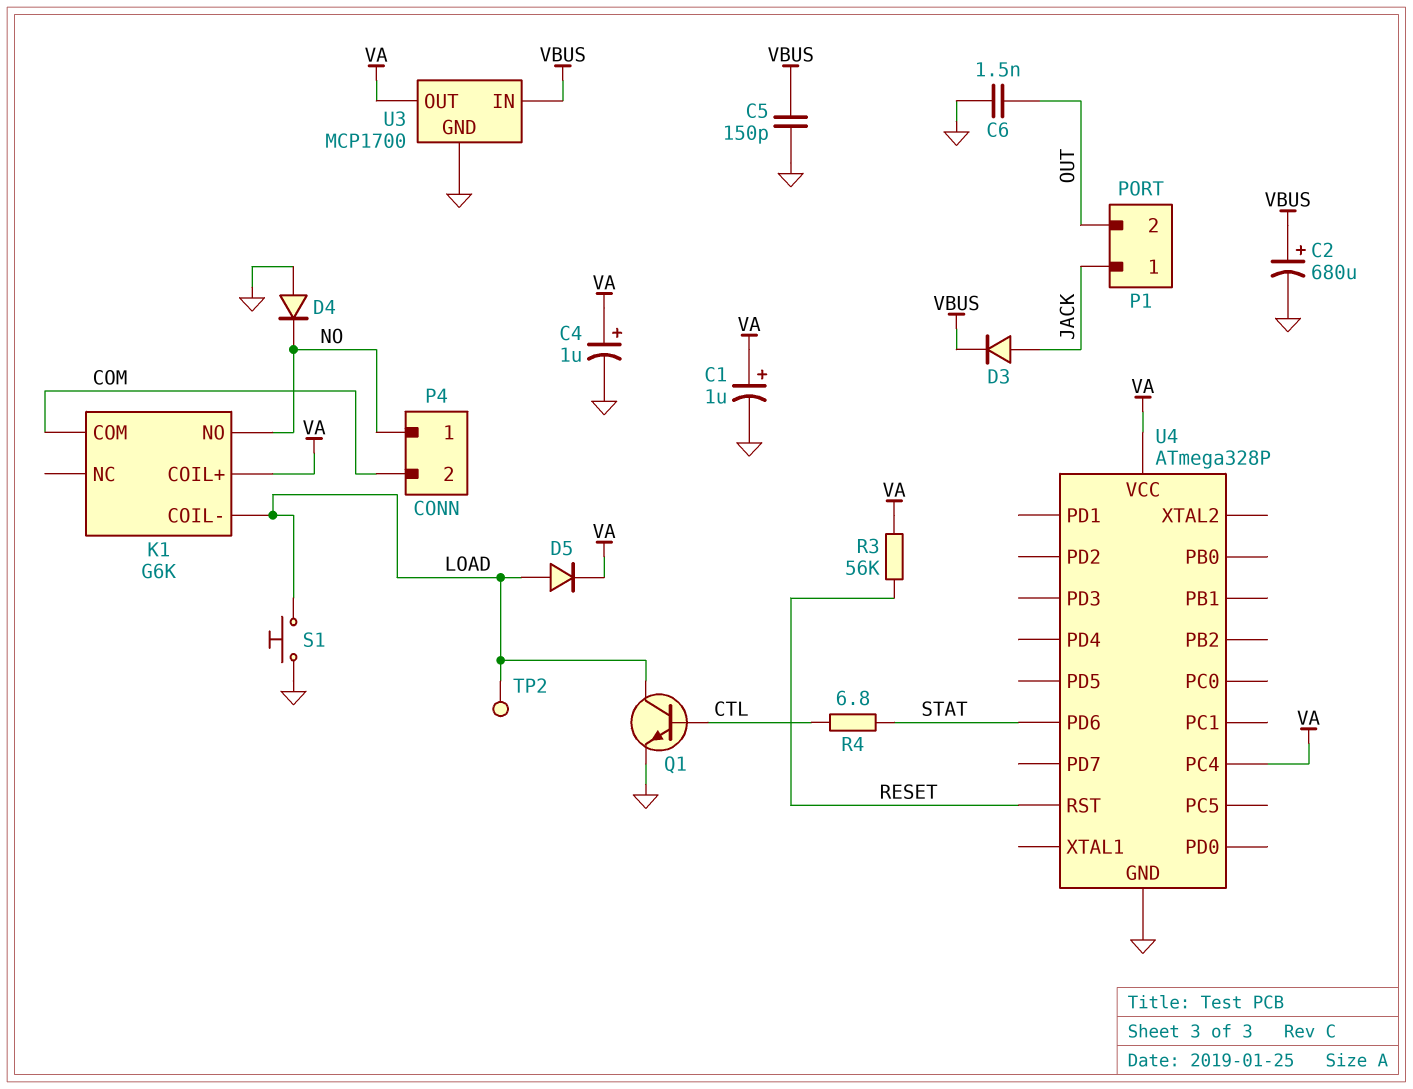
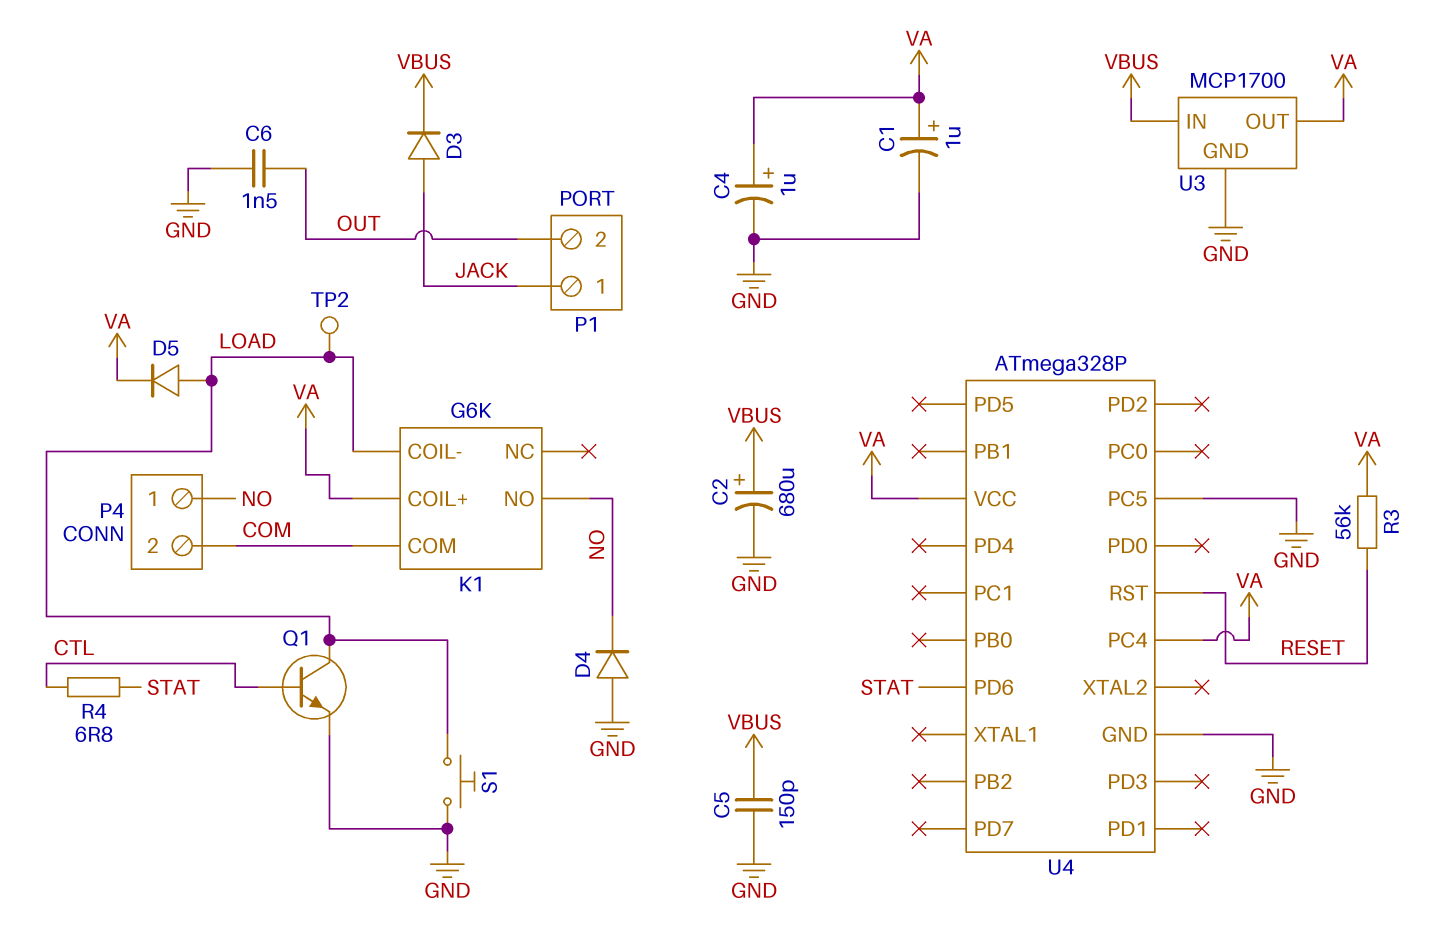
U4 pin PC5: none -> GND

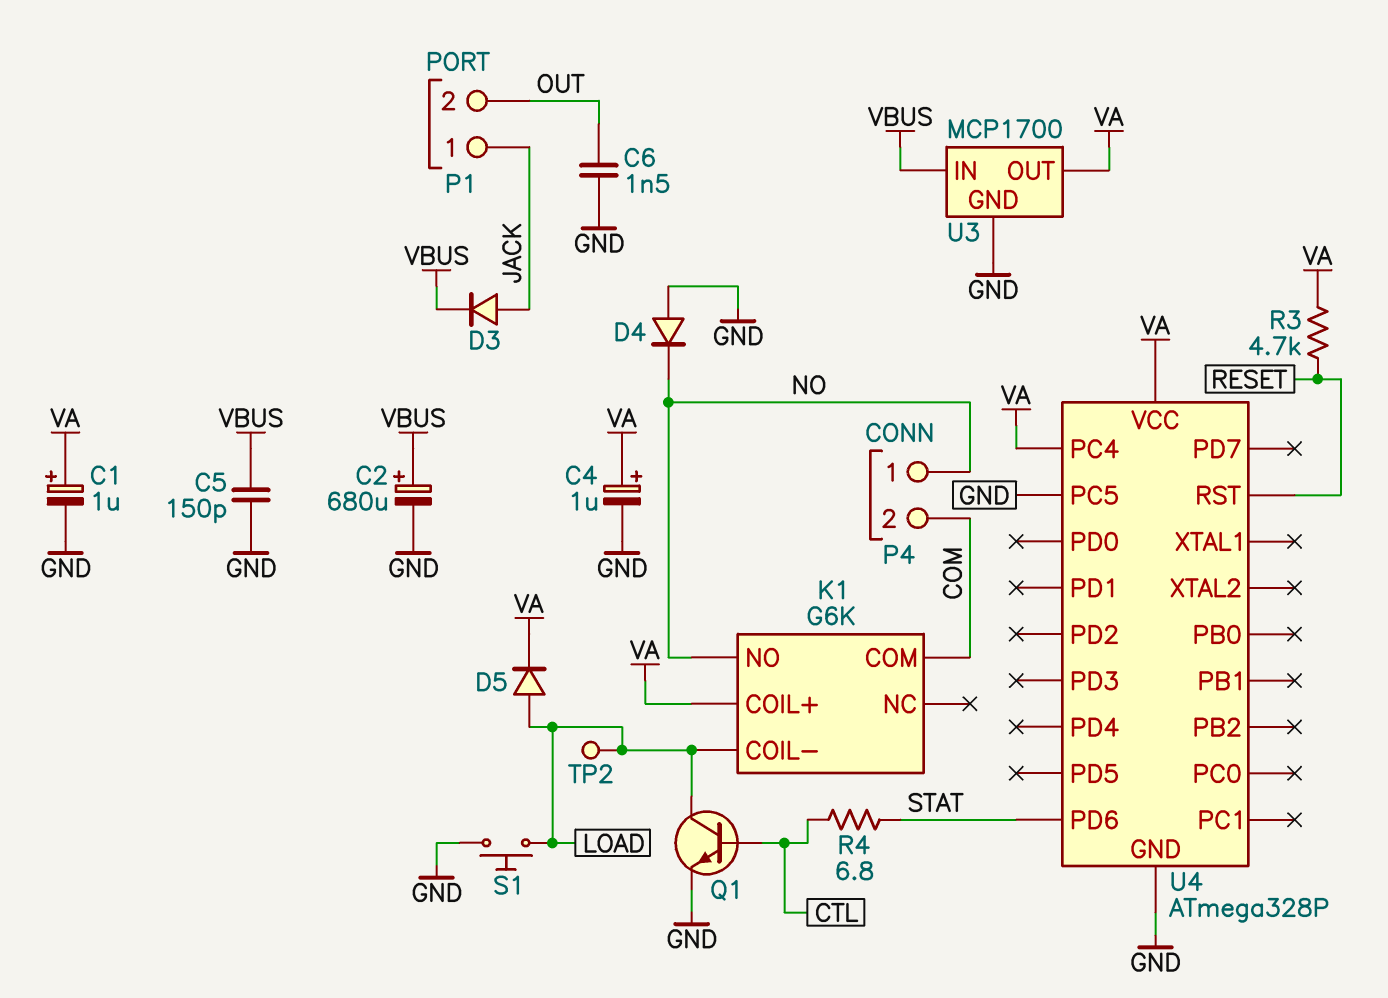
R3: 56k (RESET, VA) -> 4.7k (RESET, VA)

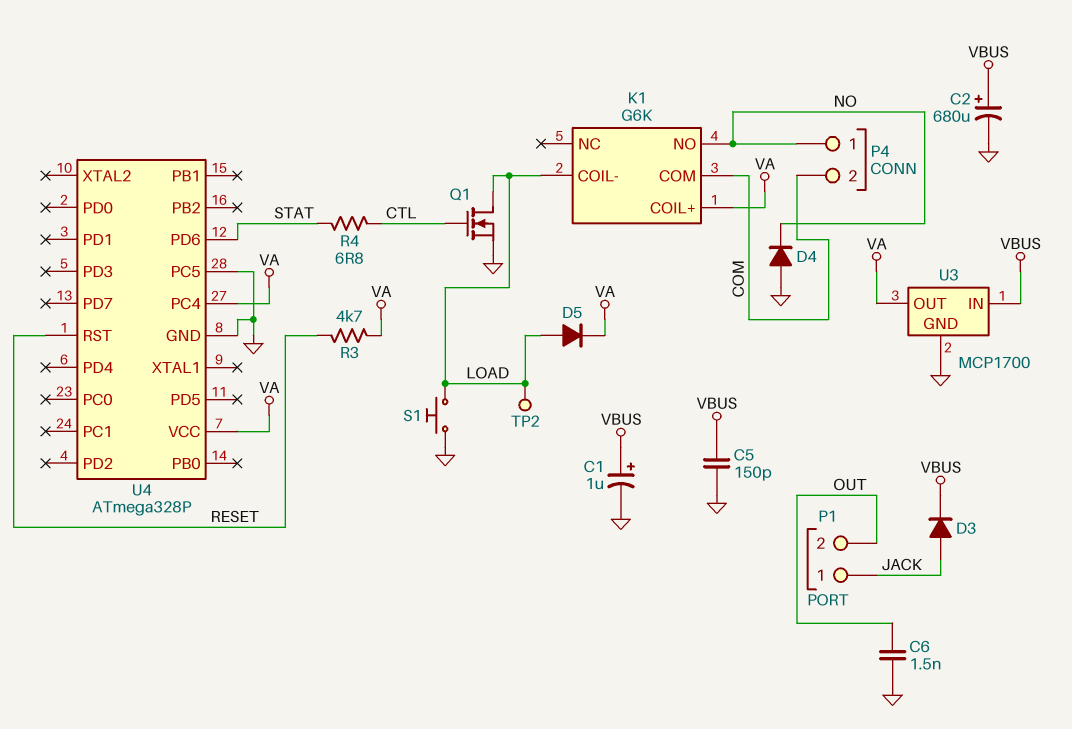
C1: 1uF (plus VA, minus GND) -> 1uF (plus VBUS, minus GND)
C4: 1uF (plus VA, minus GND) -> none
Q1: NPN (B CTL, C LOAD, E GND) -> NMOS (G CTL, D LOAD, S GND)

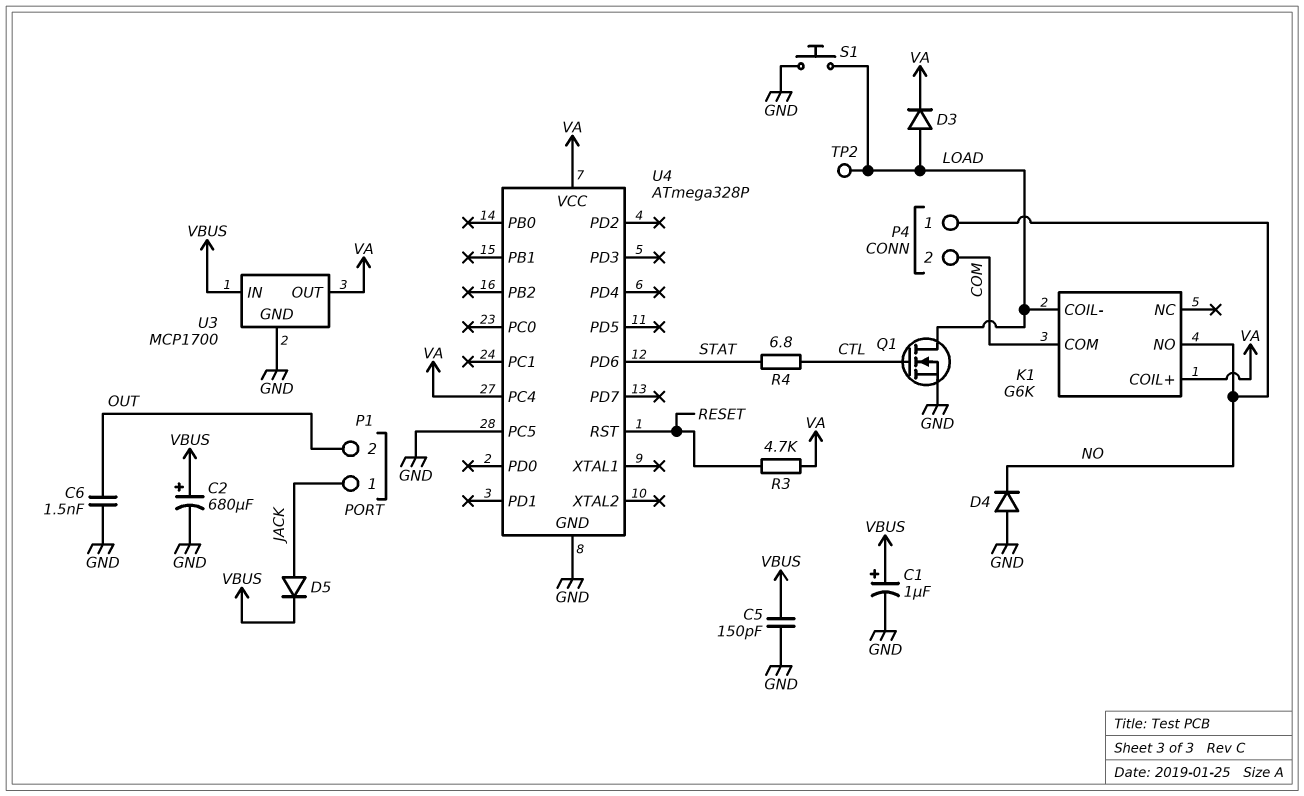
D3: diode (A JACK, K VBUS) -> diode (A LOAD, K VA)
D5: diode (A LOAD, K VA) -> diode (A JACK, K VBUS)

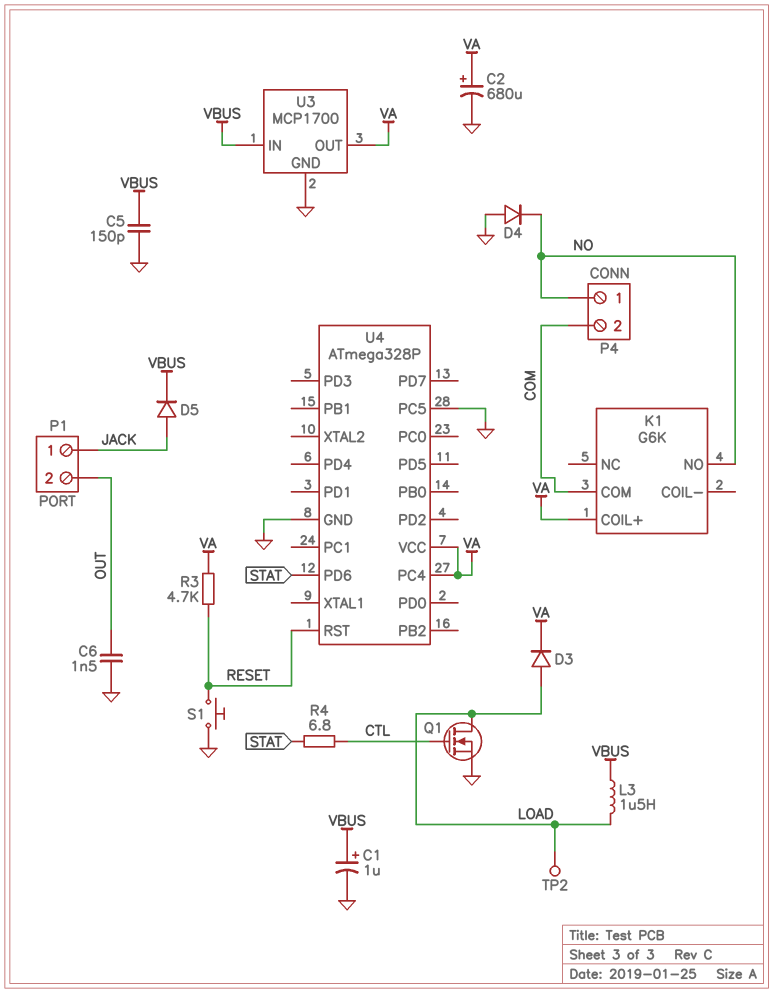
C2: 680uF (plus VBUS, minus GND) -> 680uF (plus VA, minus GND)
K1 pin COIL-: LOAD -> none
L3: none -> 1.5uH (LOAD, VBUS)
S1: button (GND, LOAD) -> button (GND, RESET)

